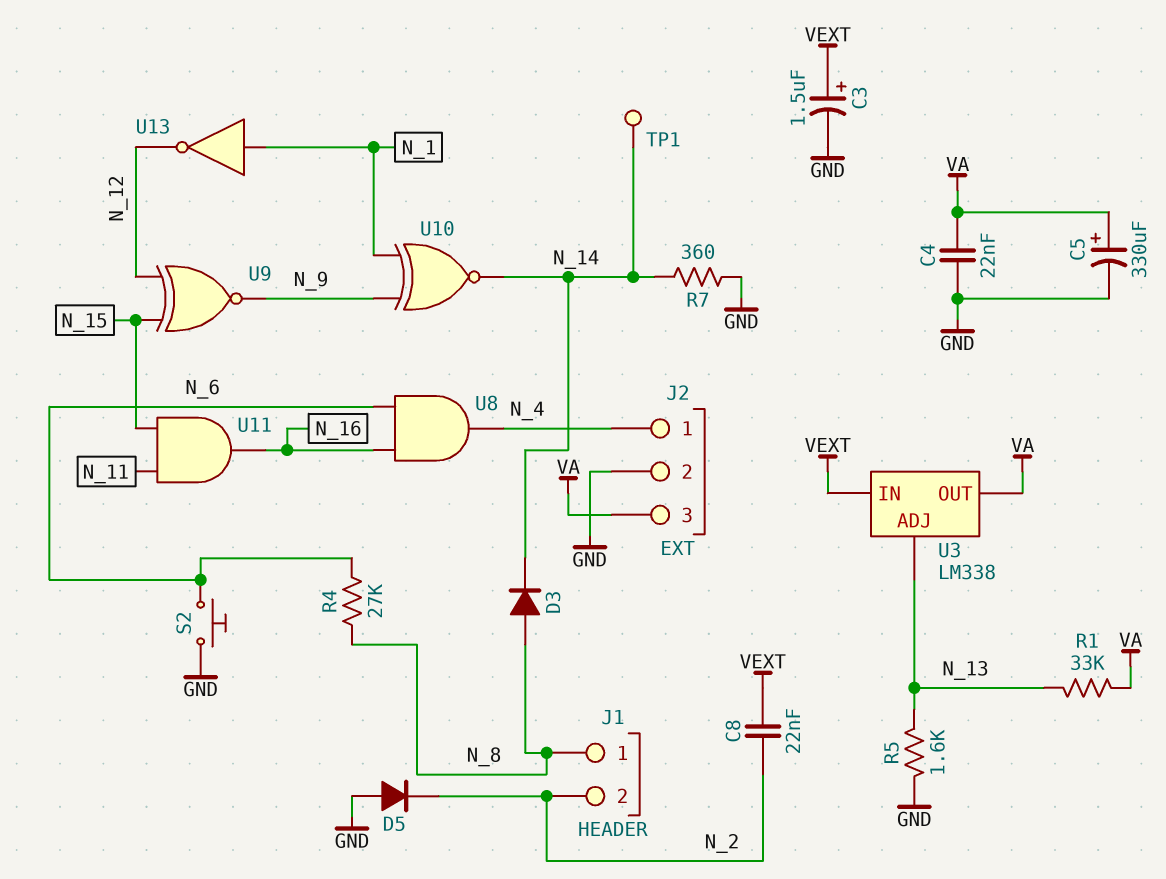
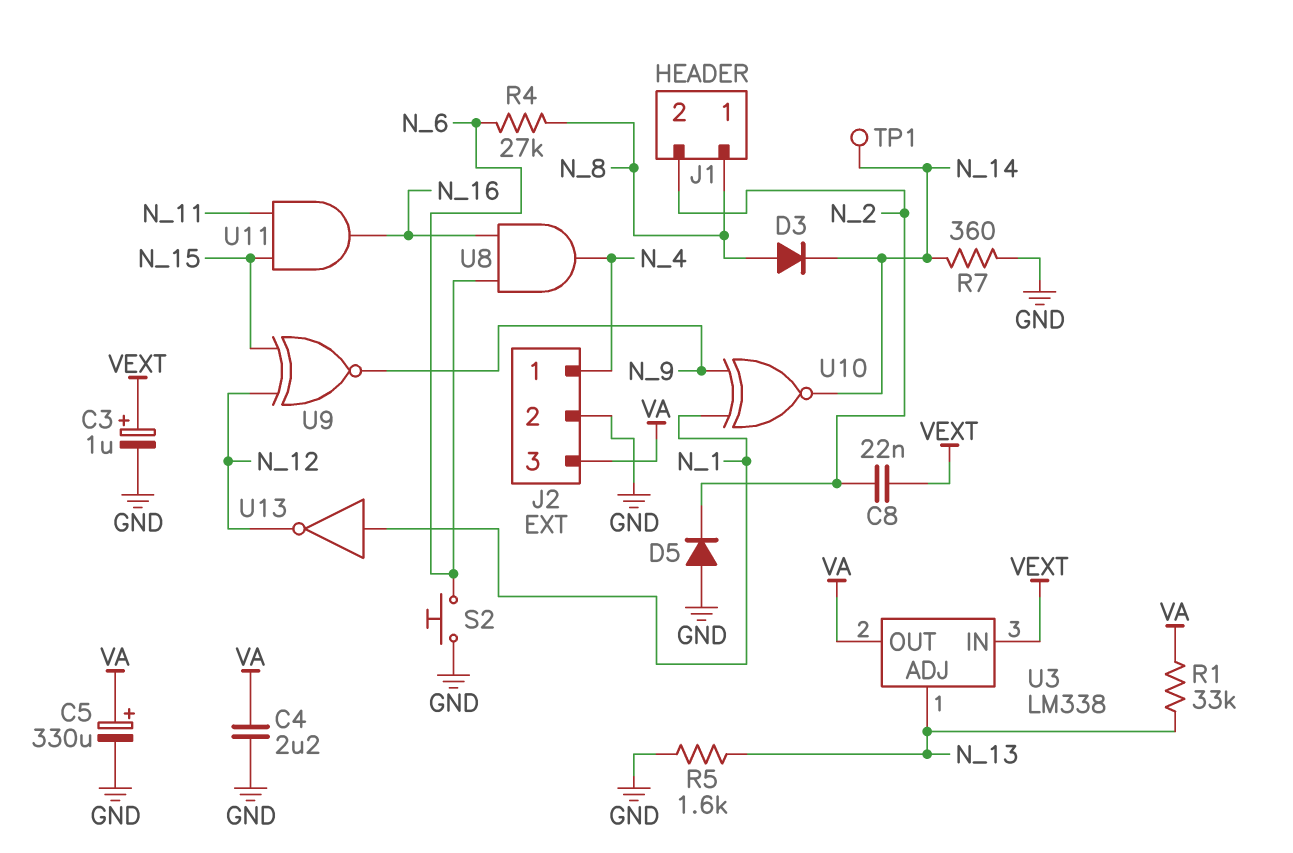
C3: 1.5uF (plus VEXT, minus GND) -> 1uF (plus VEXT, minus GND)
C4: 22nF (GND, VA) -> 2.2uF (GND, VA)

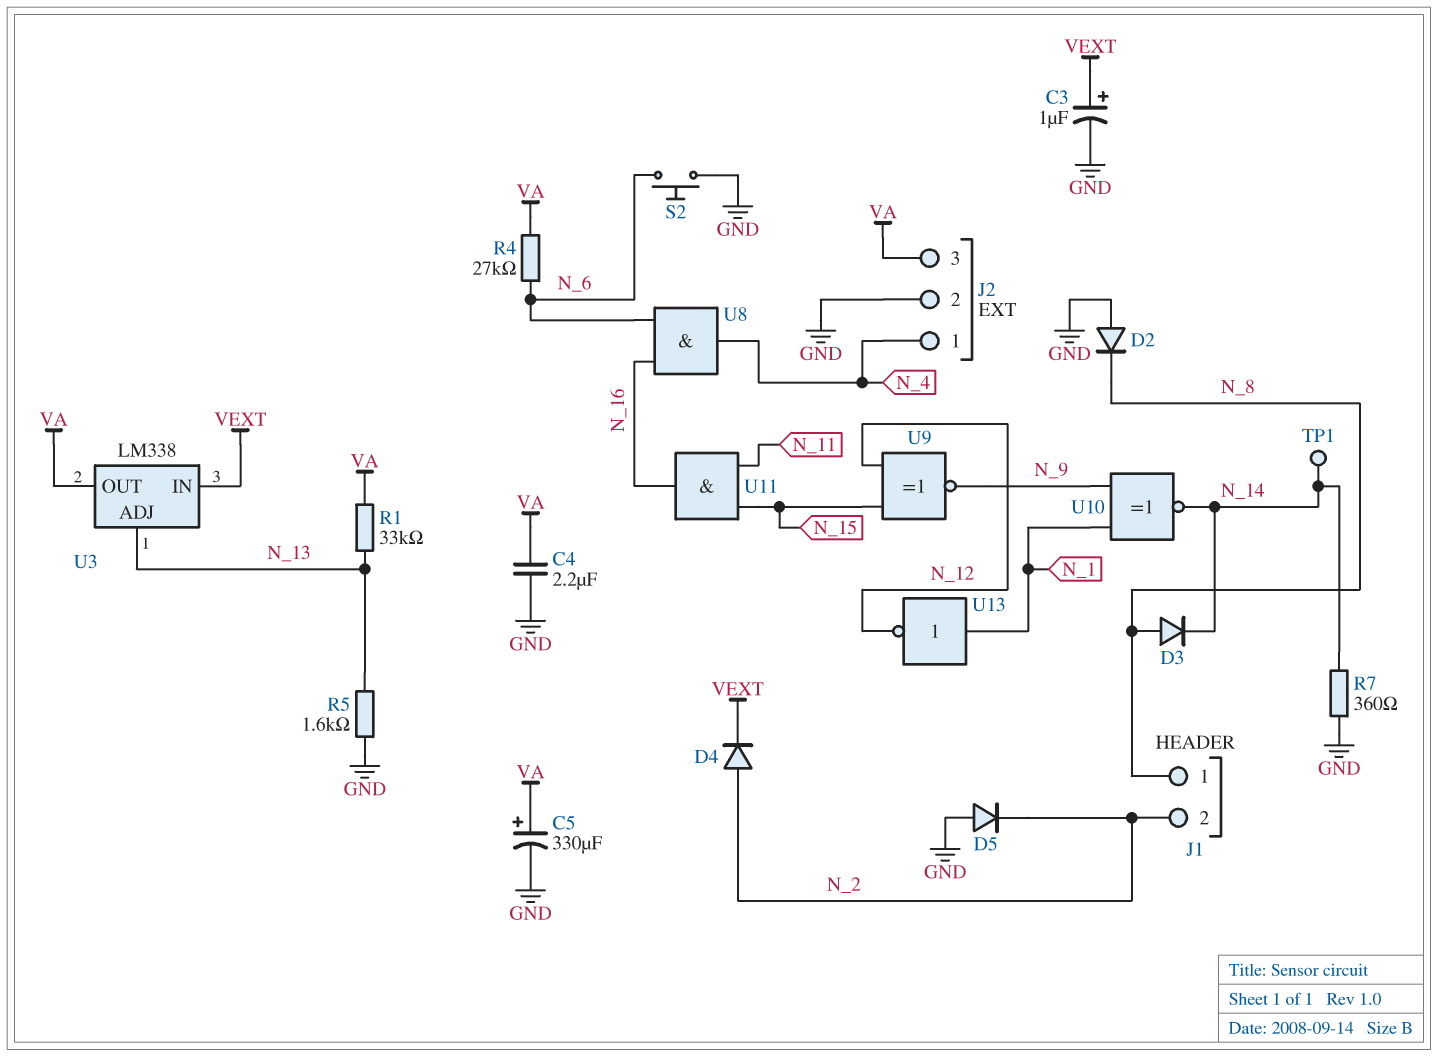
C8: 22nF (N_2, VEXT) -> none
D2: none -> diode (A GND, K N_8)
D4: none -> diode (A N_2, K VEXT)
R4: 27k (N_6, N_8) -> 27k (N_6, VA)

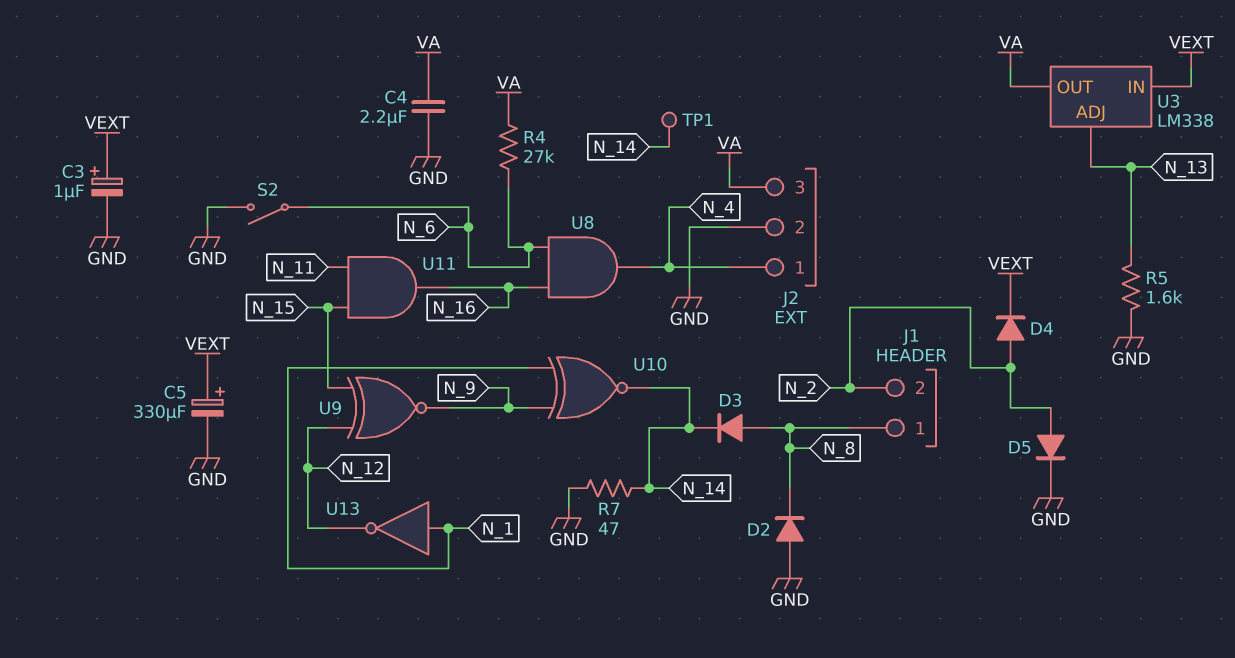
C5: 330uF (plus VA, minus GND) -> 330uF (plus VEXT, minus GND)
D5: diode (A GND, K N_2) -> diode (A N_2, K GND)
R1: 33k (N_13, VA) -> none
R7: 360 (GND, N_14) -> 47 (GND, N_14)
S2: button (GND, N_6) -> switch (GND, N_6)

